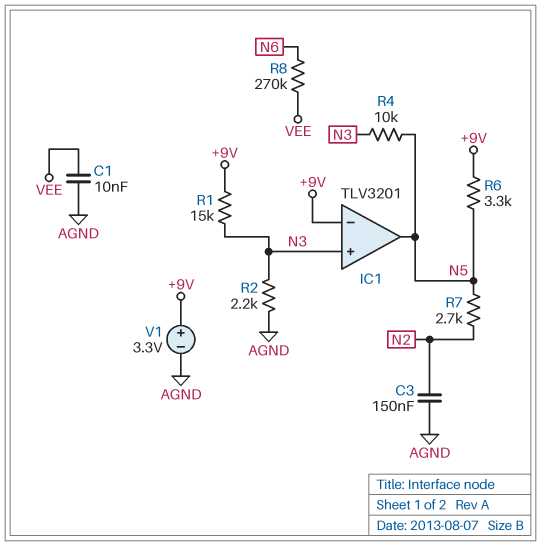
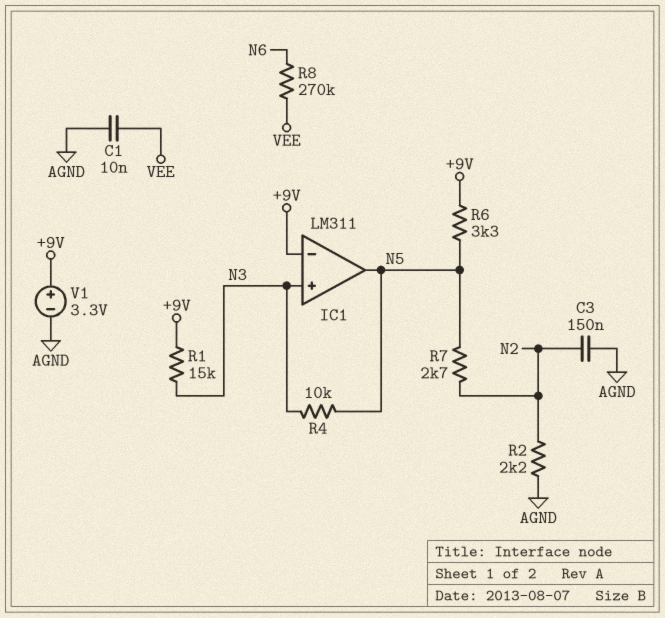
IC1: TLV3201 -> LM311
R2: 2.2k (AGND, N3) -> 2.2k (AGND, N2)

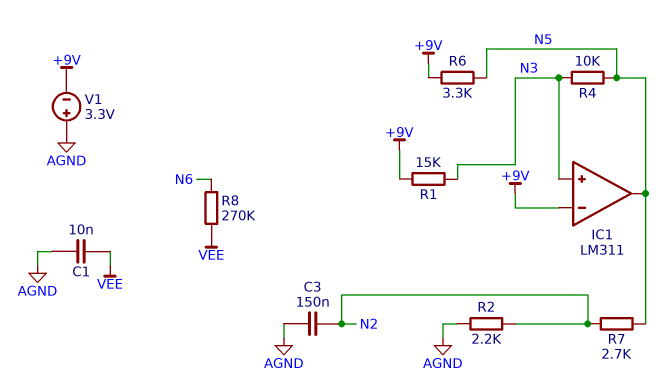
V1: 3.3V (plus +9V, minus AGND) -> 3.3V (plus AGND, minus +9V)

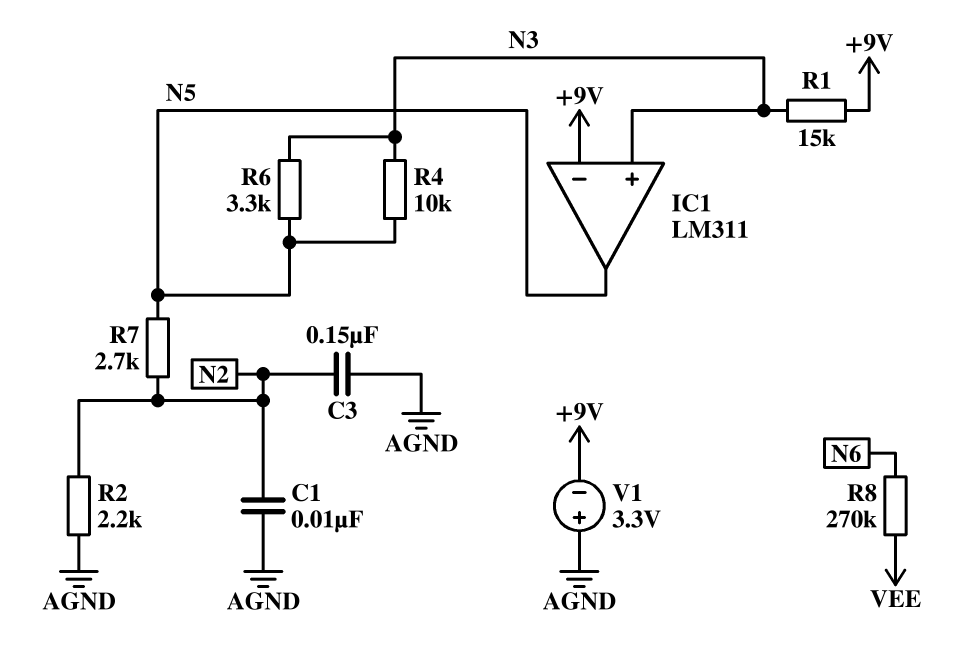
C1: 10nF (AGND, VEE) -> 10nF (AGND, N2)
R6: 3.3k (+9V, N5) -> 3.3k (N3, N5)

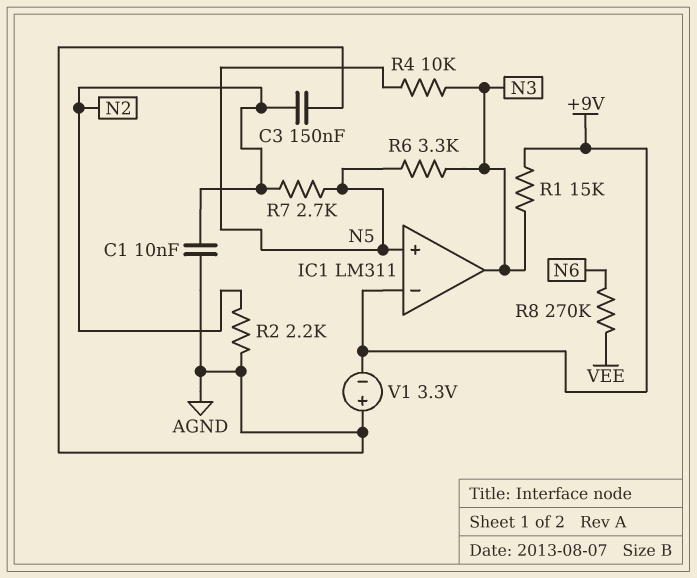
IC1 pin in+: N3 -> N5
IC1 pin out: N5 -> N3

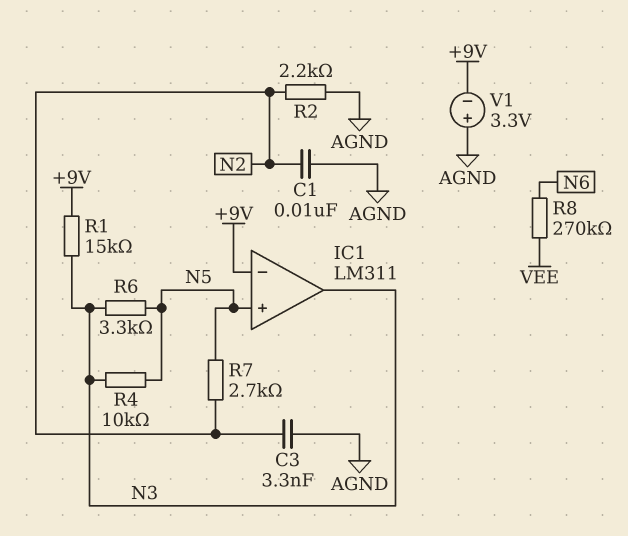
C3: 150nF (AGND, N2) -> 3.3nF (AGND, N2)

